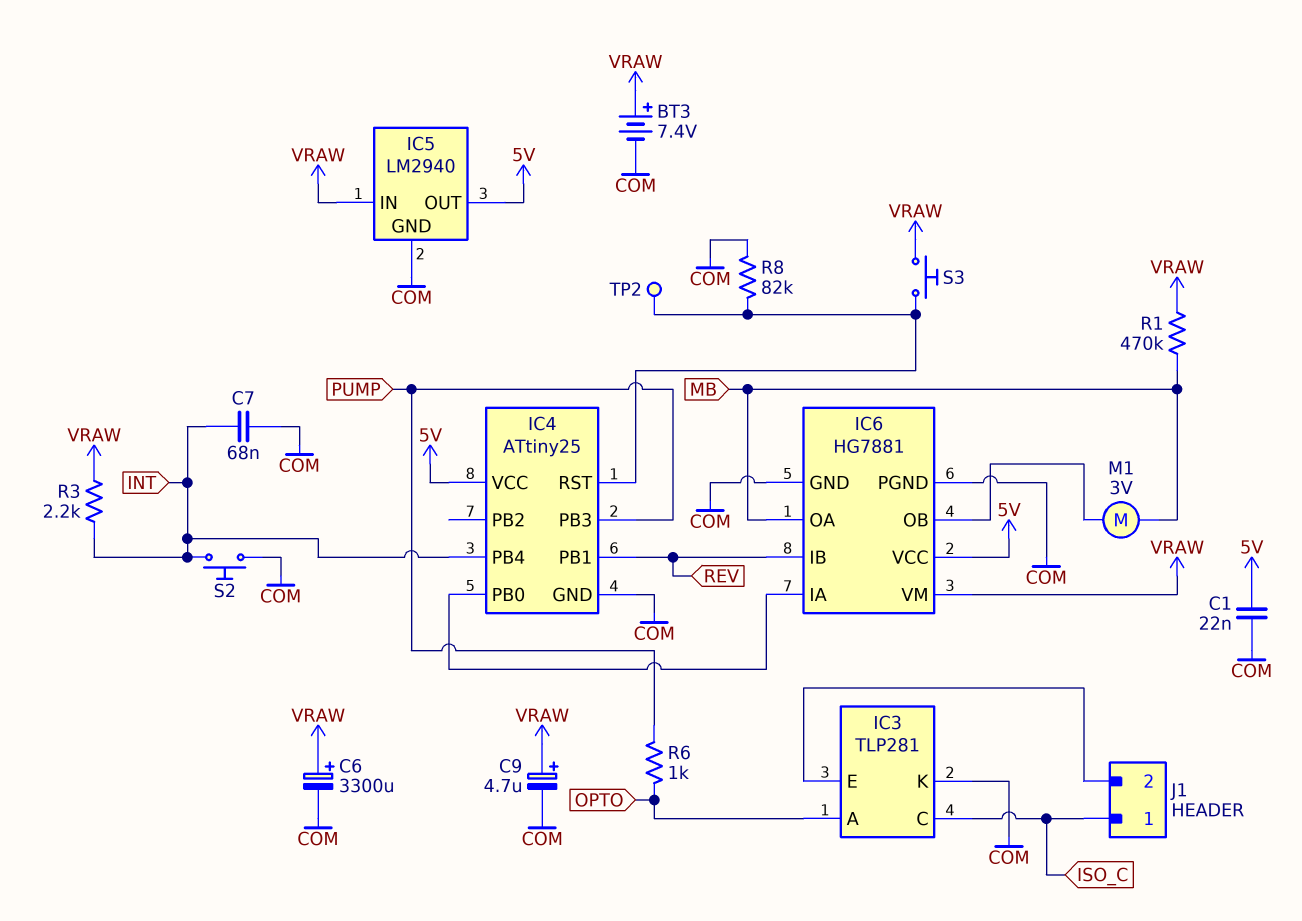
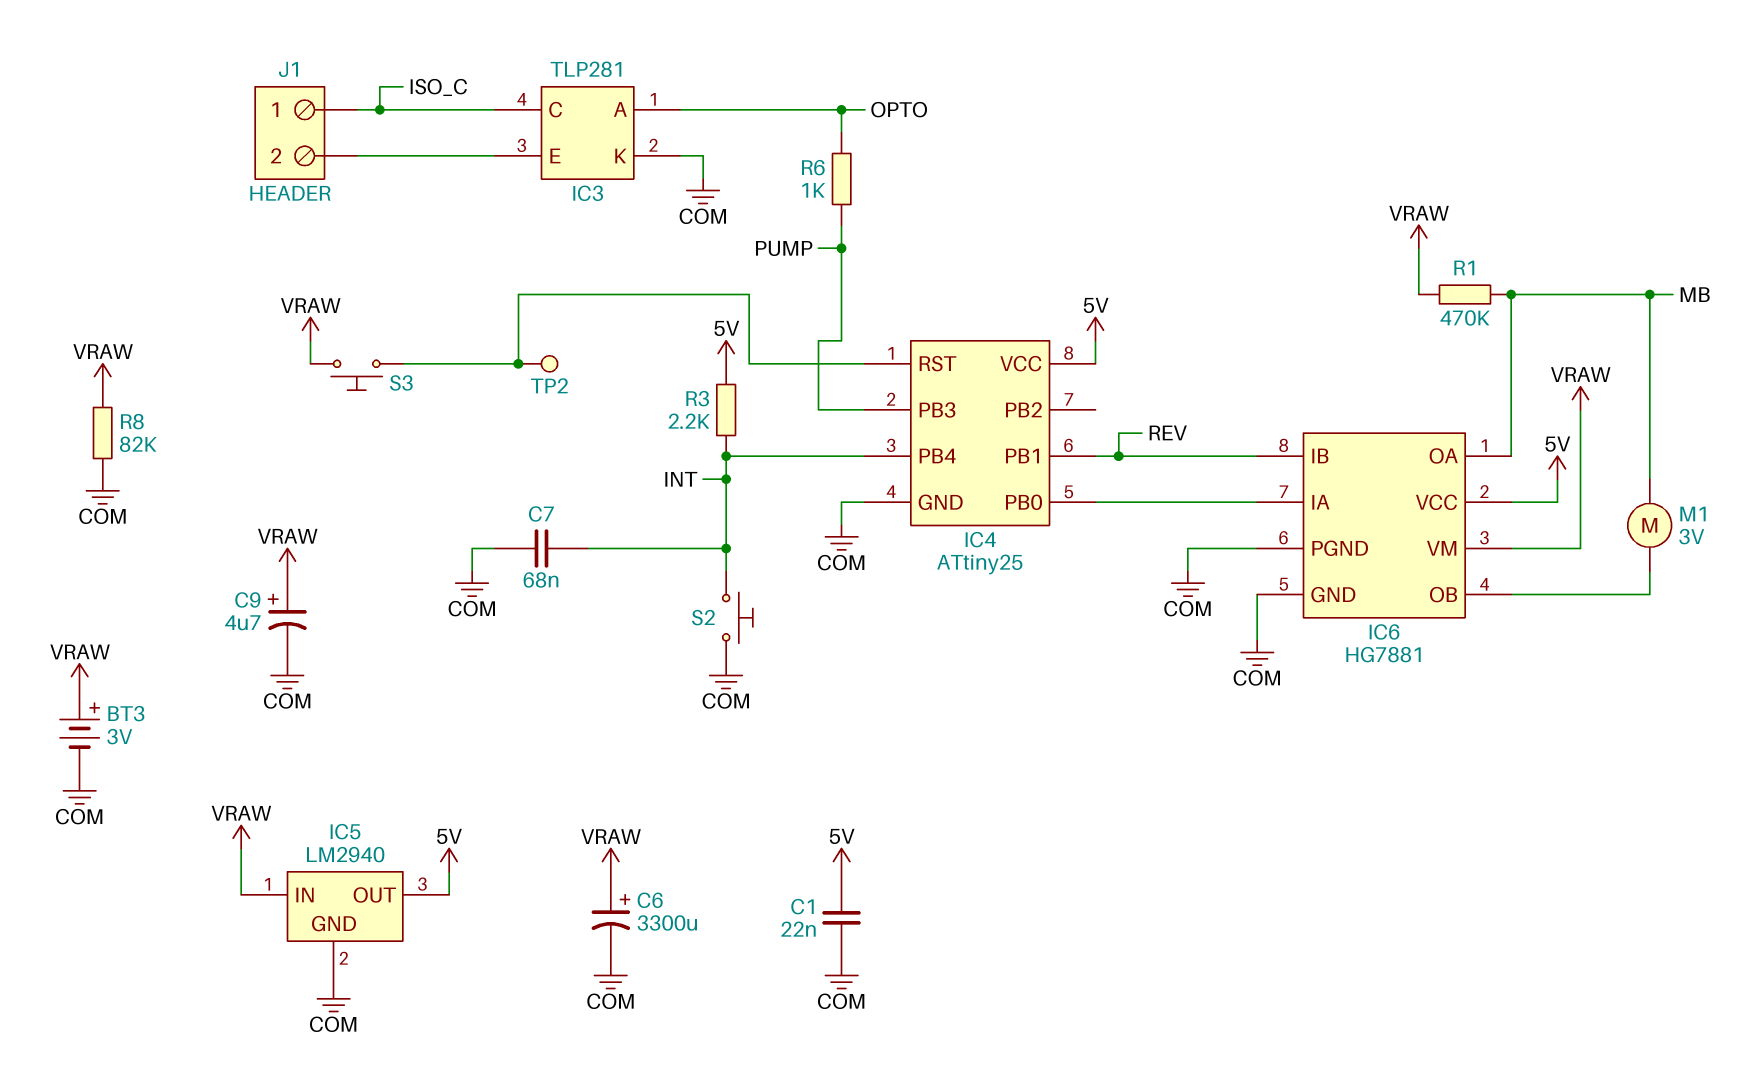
BT3: 7.4V (plus VRAW, minus COM) -> 3V (plus VRAW, minus COM)
R3: 2.2k (INT, VRAW) -> 2.2k (5V, INT)
R8: 82k (COM, IC4/RST) -> 82k (COM, VRAW)

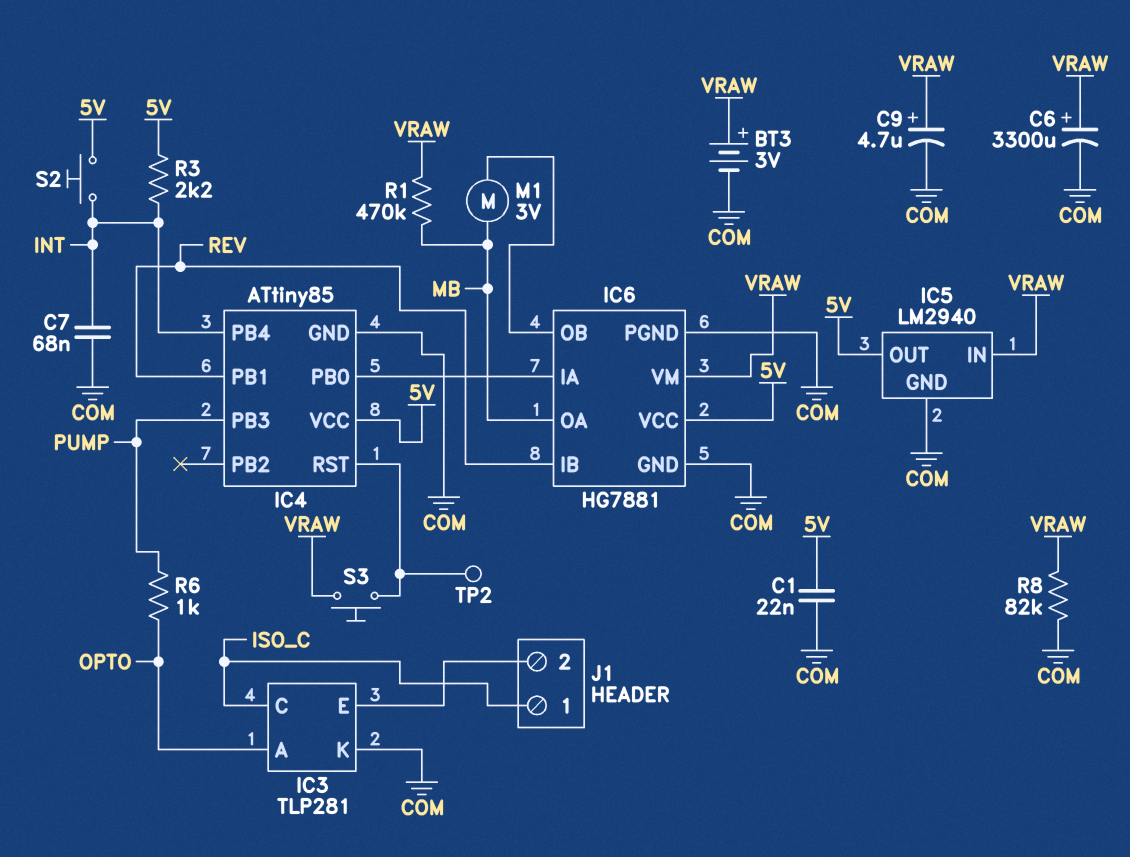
IC4: ATtiny25 -> ATtiny85
S2: button (COM, INT) -> button (5V, INT)

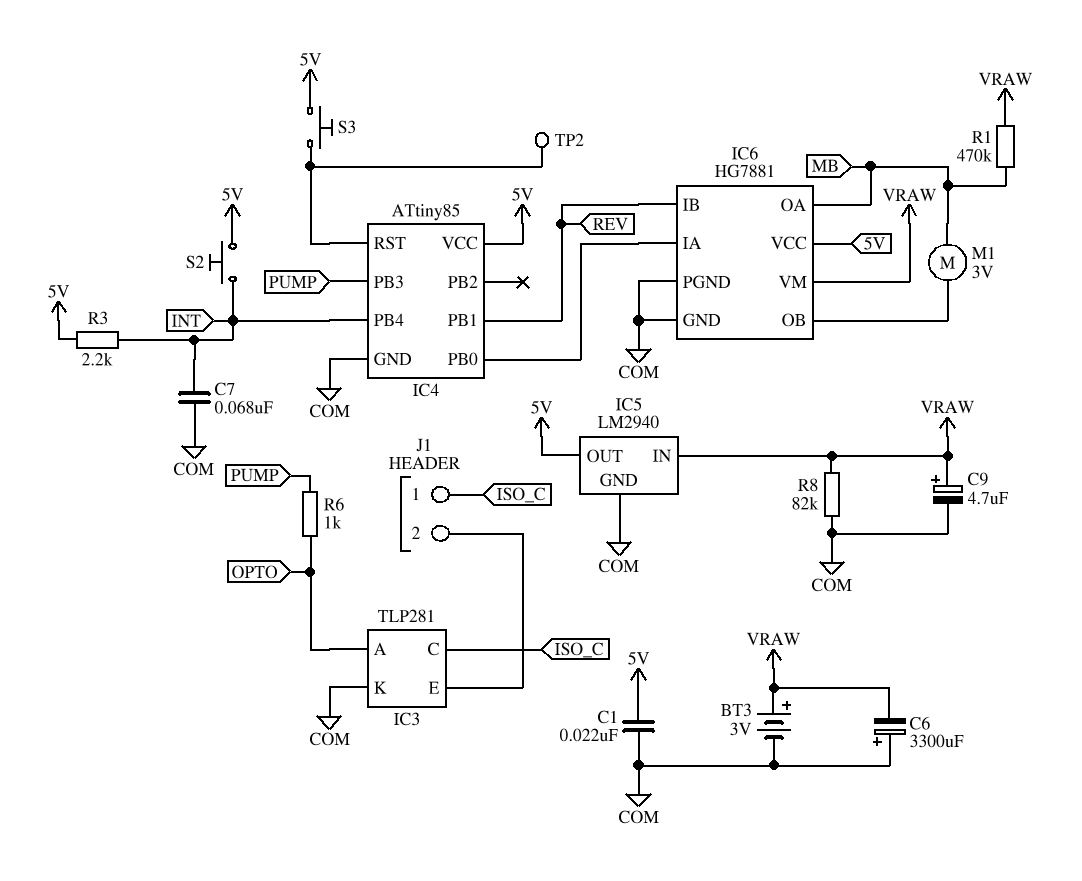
C6: 3300uF (plus VRAW, minus COM) -> 3300uF (plus COM, minus VRAW)
S3: button (IC4/RST, VRAW) -> button (5V, IC4/RST)

